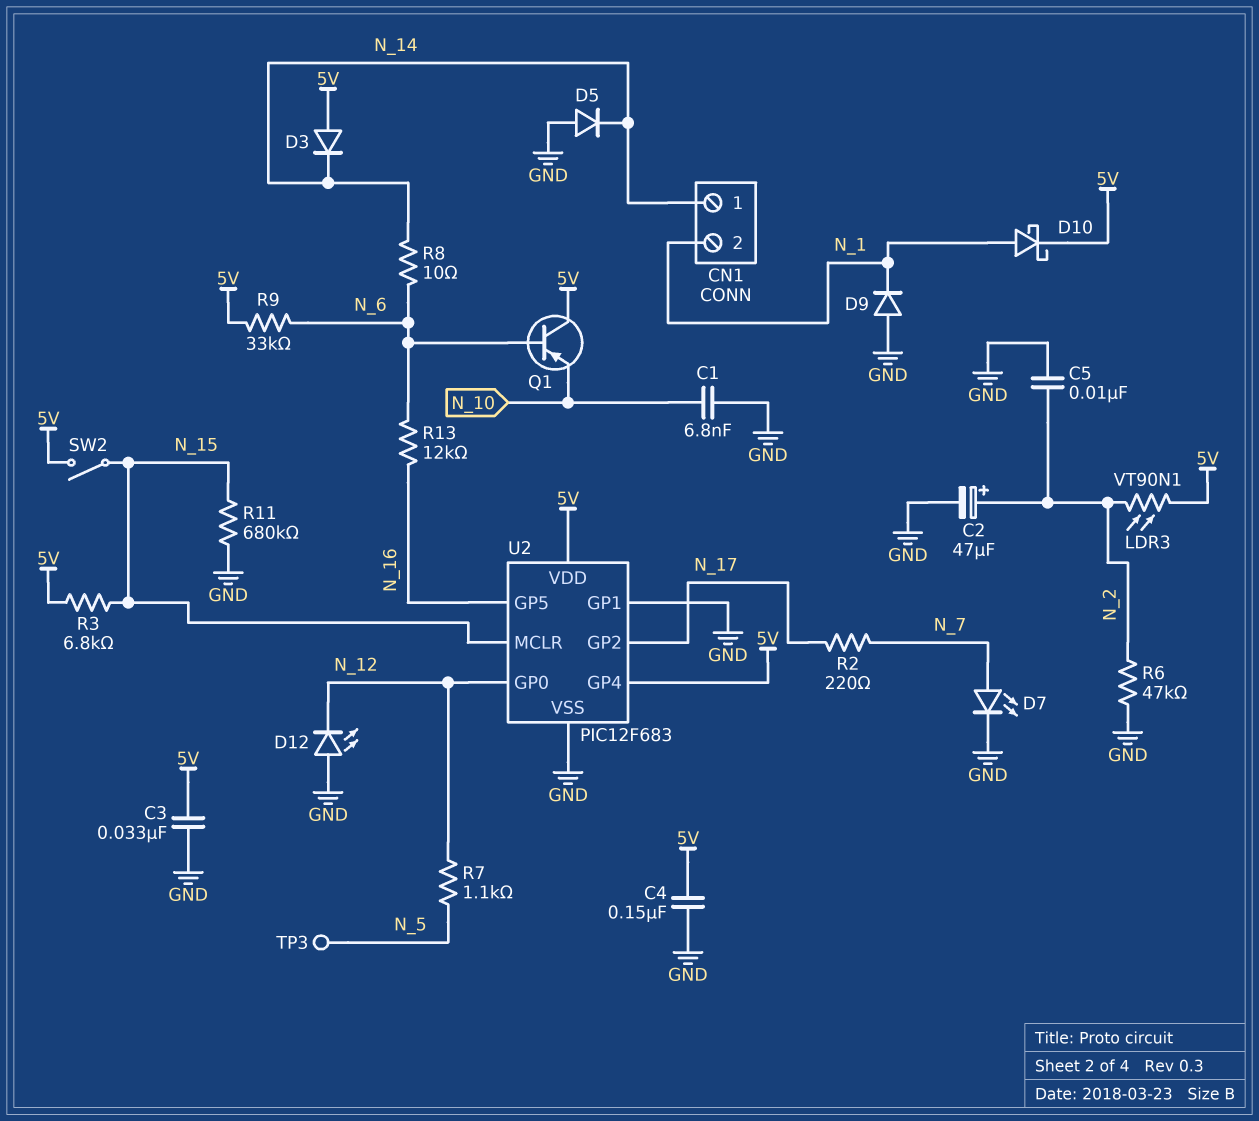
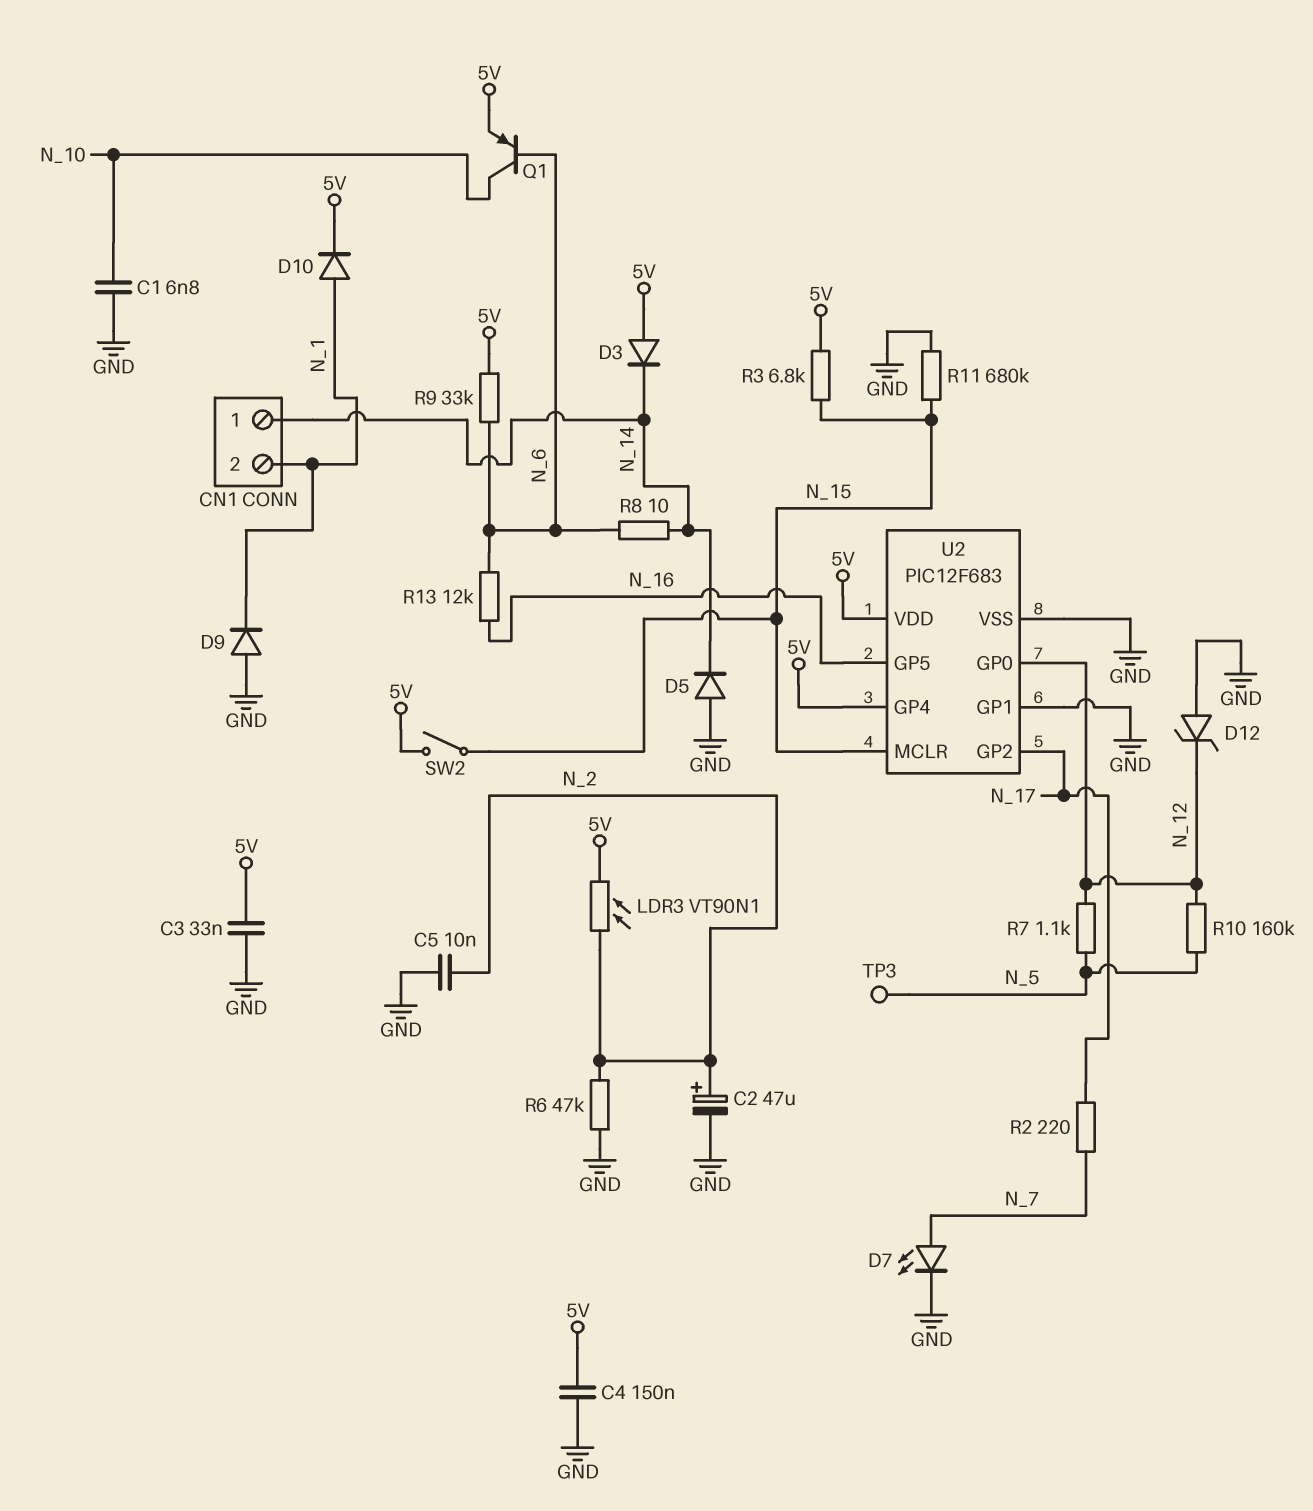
D10: schottky (A N_1, K 5V) -> diode (A N_1, K 5V)
D12: LED (A GND, K N_12) -> zener (A GND, K N_12)
Q1: PNP (B N_6, C 5V, E N_10) -> PNP (B N_6, C N_10, E 5V)
R10: none -> 160k (N_5, N_12)

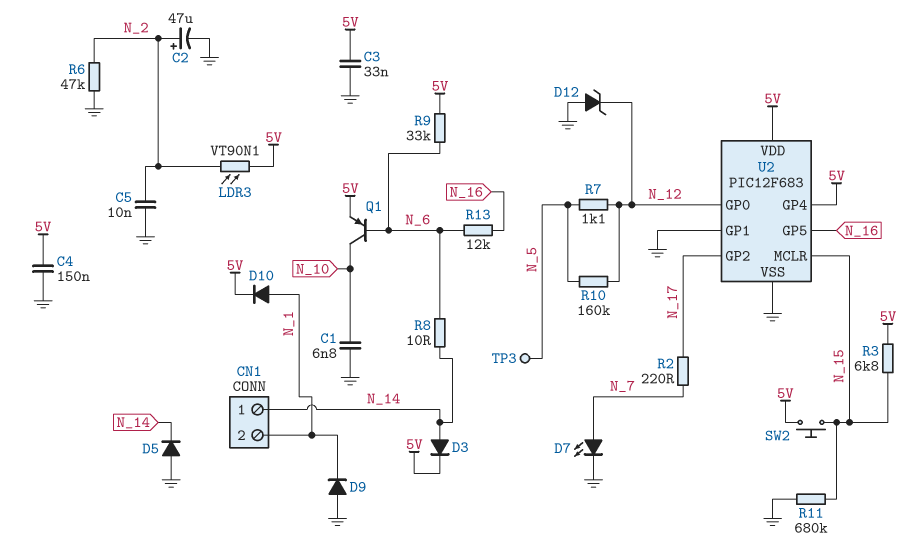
D3: diode (A 5V, K N_14) -> diode (A N_14, K 5V)
SW2: switch (5V, N_15) -> button (5V, N_15)

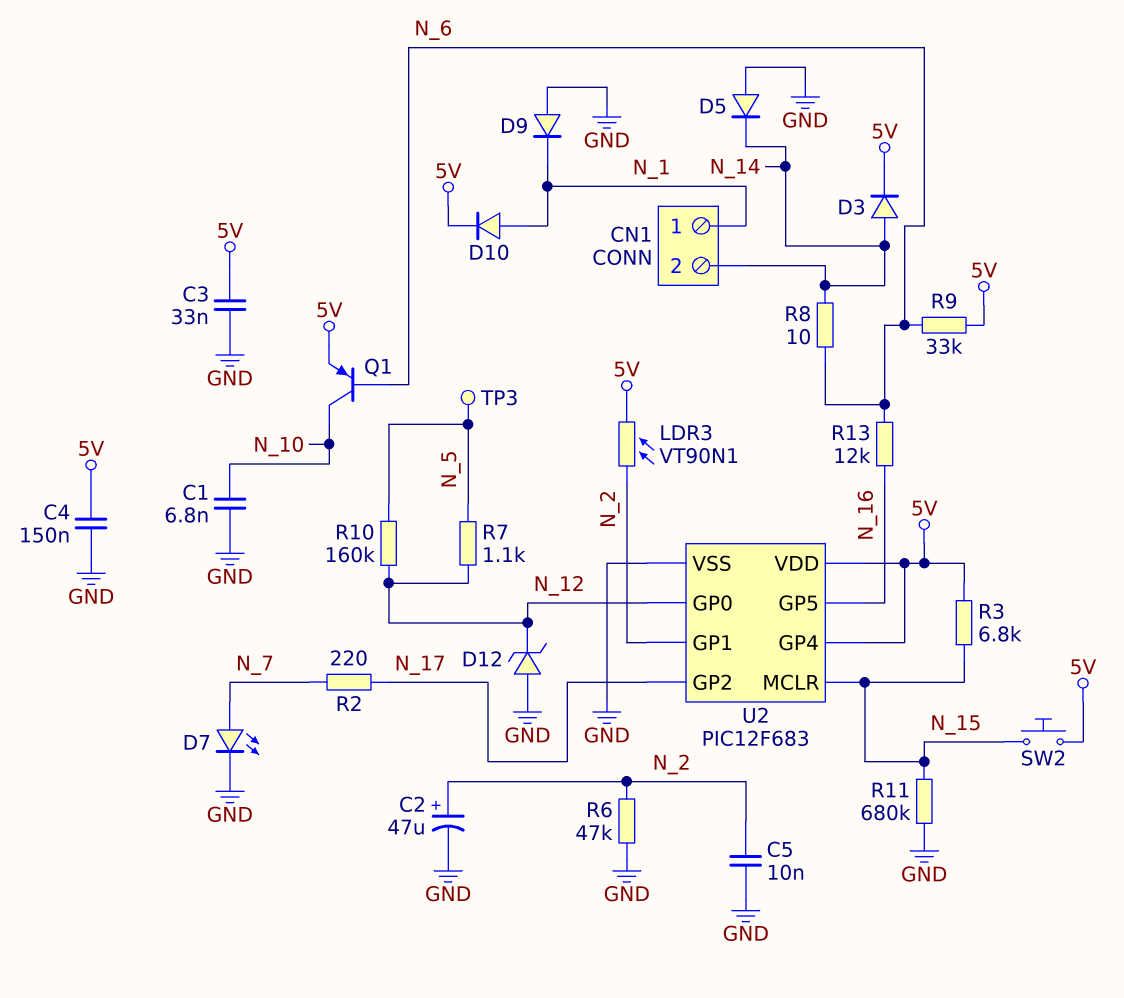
CN1 pin 1: N_14 -> N_1
CN1 pin 2: N_1 -> N_14
U2 pin GP1: GND -> N_2

